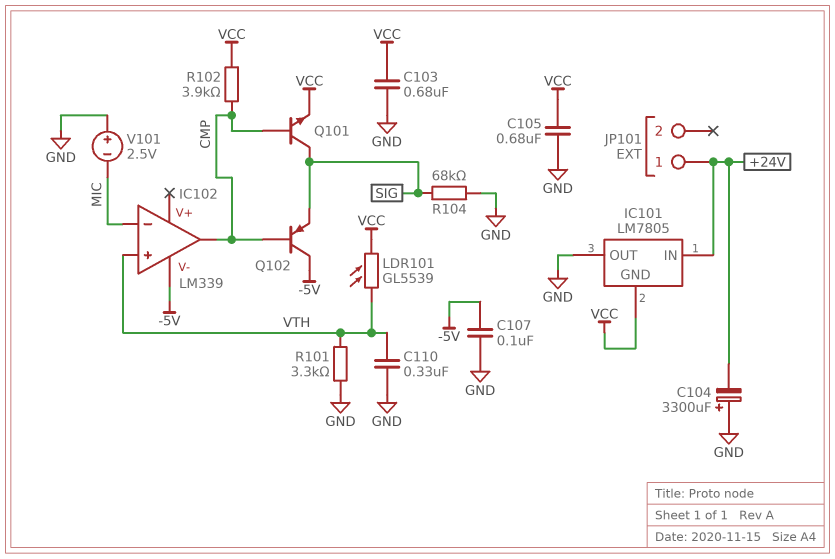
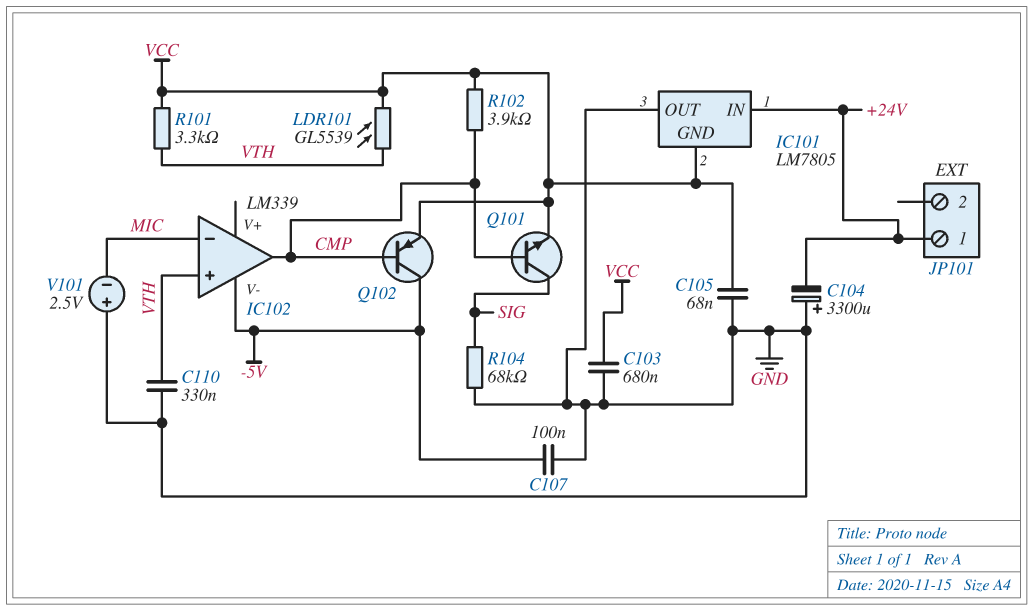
C105: 680nF (GND, VCC) -> 68nF (GND, VCC)
Q102: PNP (B CMP, C -5V, E SIG) -> PNP (B CMP, C -5V, E VCC)
R101: 3.3k (GND, VTH) -> 3.3k (VCC, VTH)

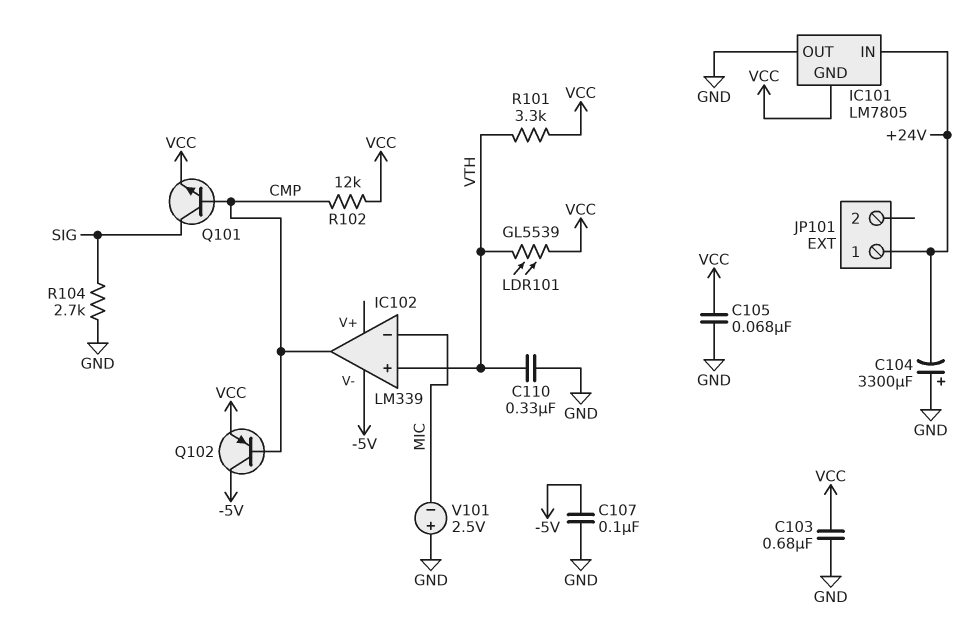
R102: 3.9k (CMP, VCC) -> 12k (CMP, VCC)
R104: 68k (GND, SIG) -> 2.7k (GND, SIG)

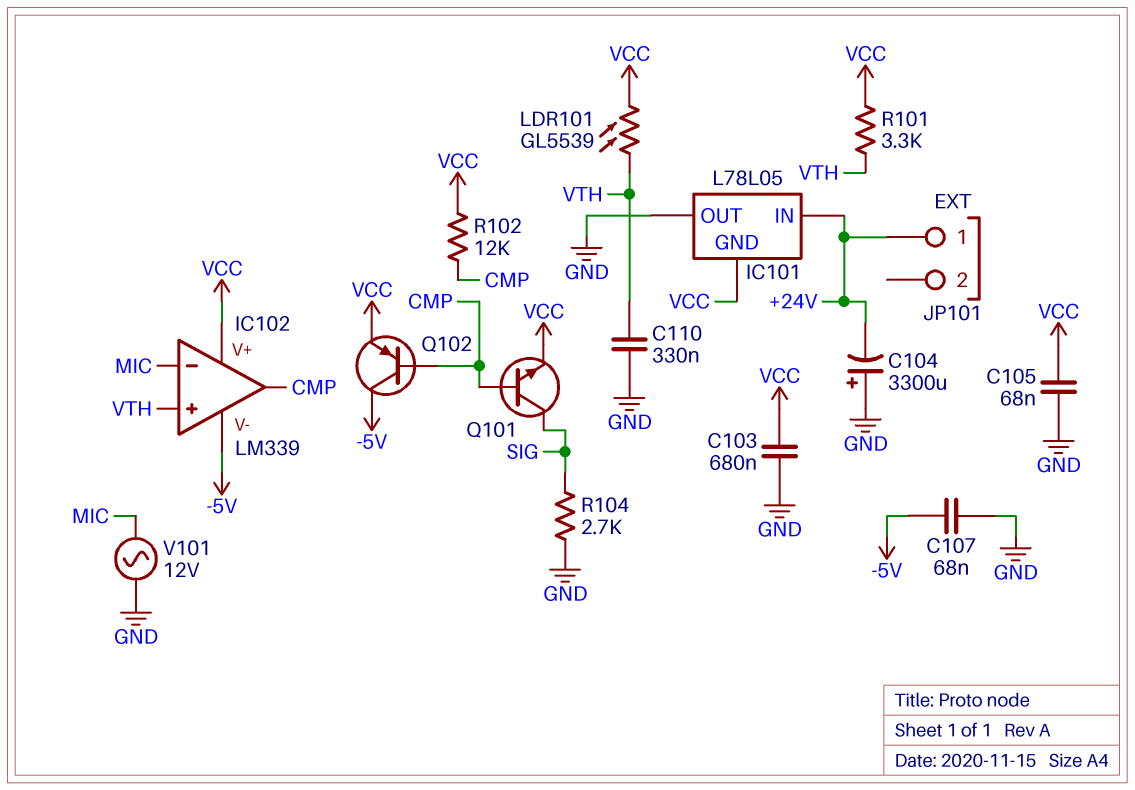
C107: 100nF (-5V, GND) -> 68nF (-5V, GND)
IC101: LM7805 -> L78L05
IC102 pin V+: none -> VCC
V101: 2.5V (plus GND, minus MIC) -> AC 12V (GND, MIC)

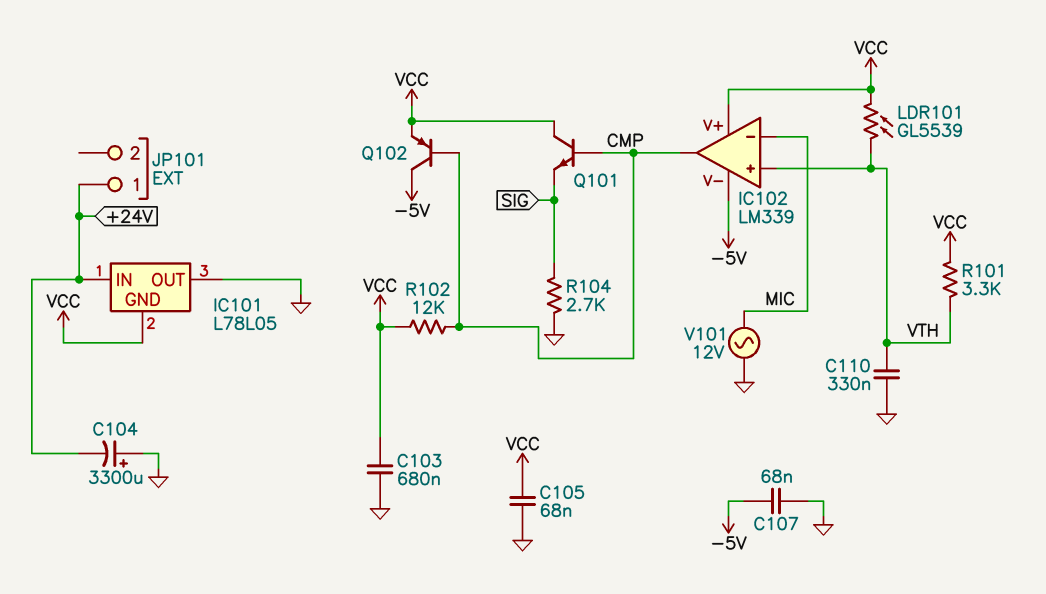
Q101: NPN (B CMP, C SIG, E VCC) -> NPN (B CMP, C VCC, E SIG)

